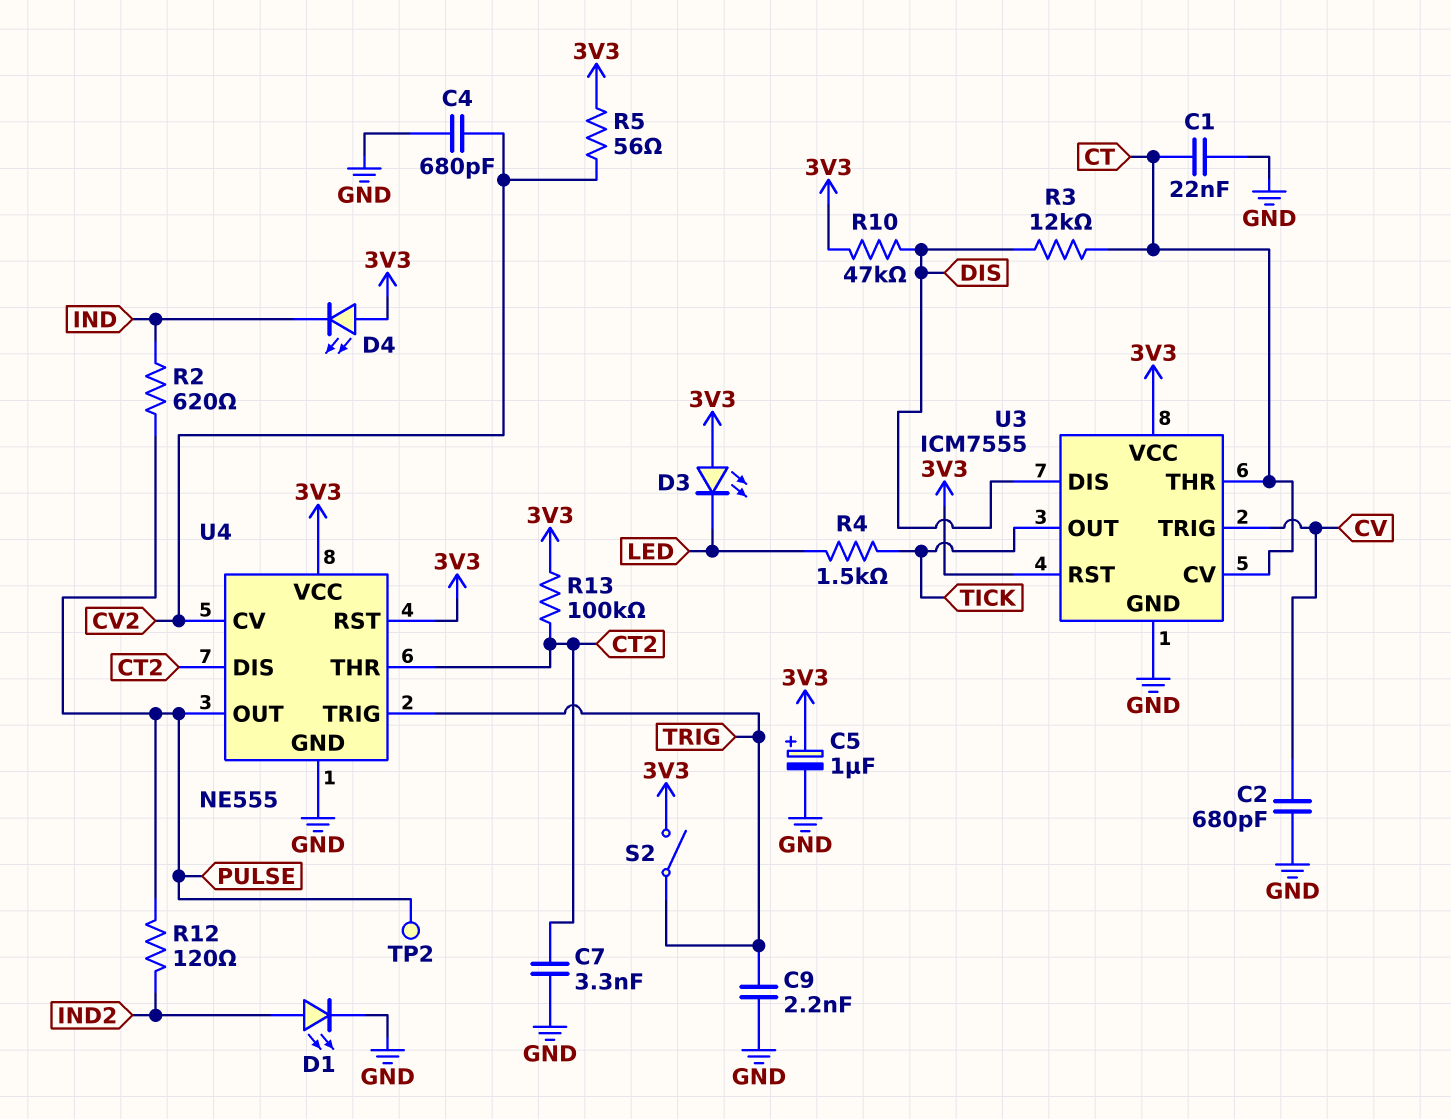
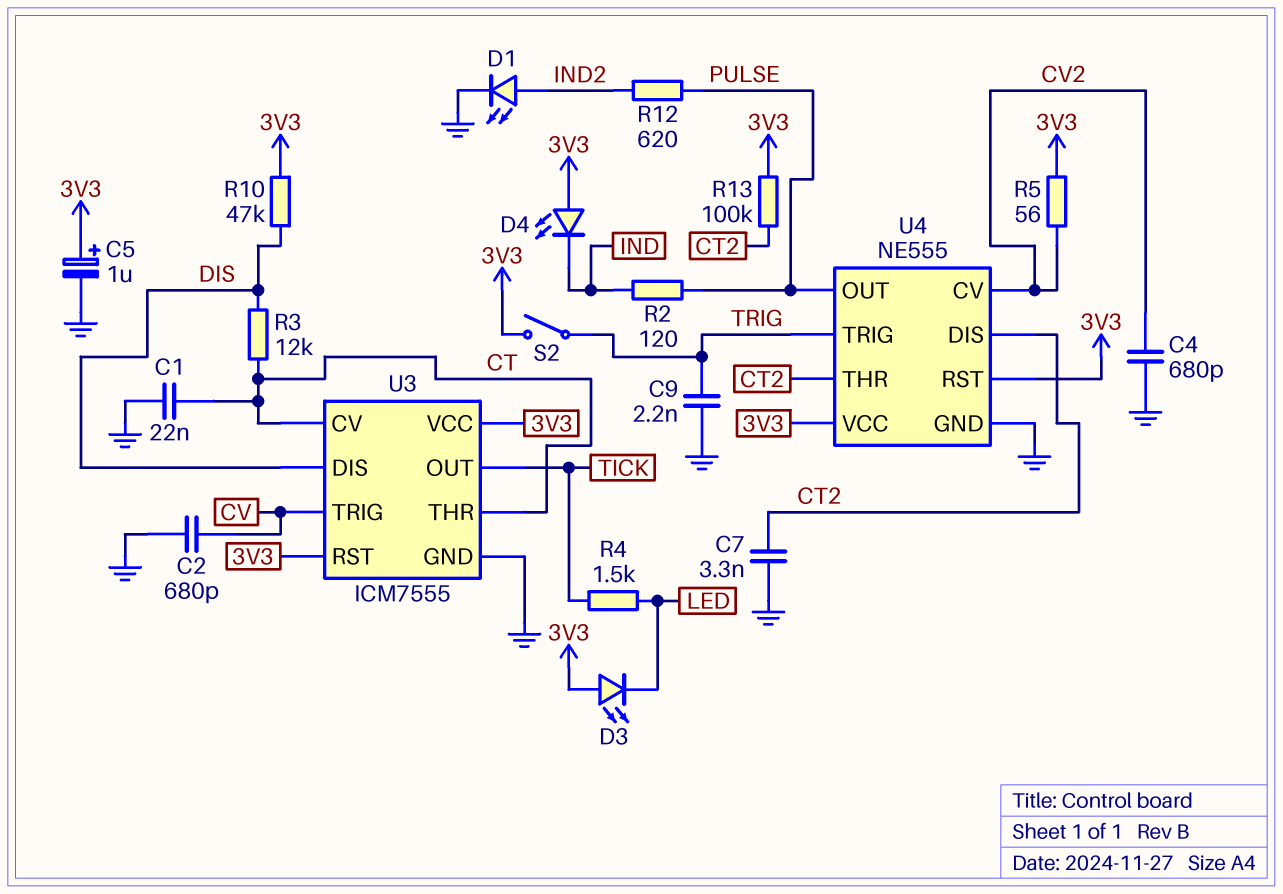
R2: 620 (IND, PULSE) -> 120 (IND, PULSE)
R12: 120 (IND2, PULSE) -> 620 (IND2, PULSE)
TP2: test point (PULSE) -> none

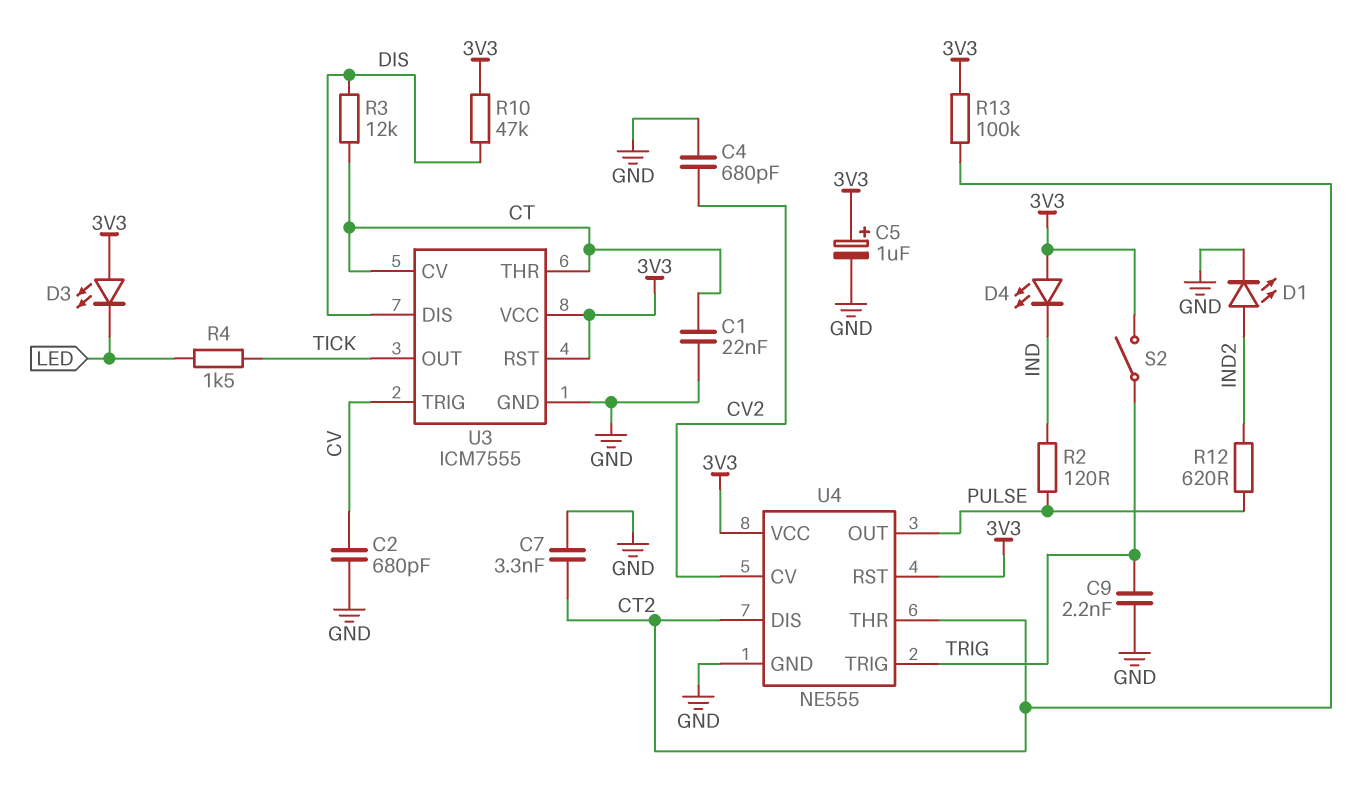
R5: 56 (3V3, CV2) -> none

